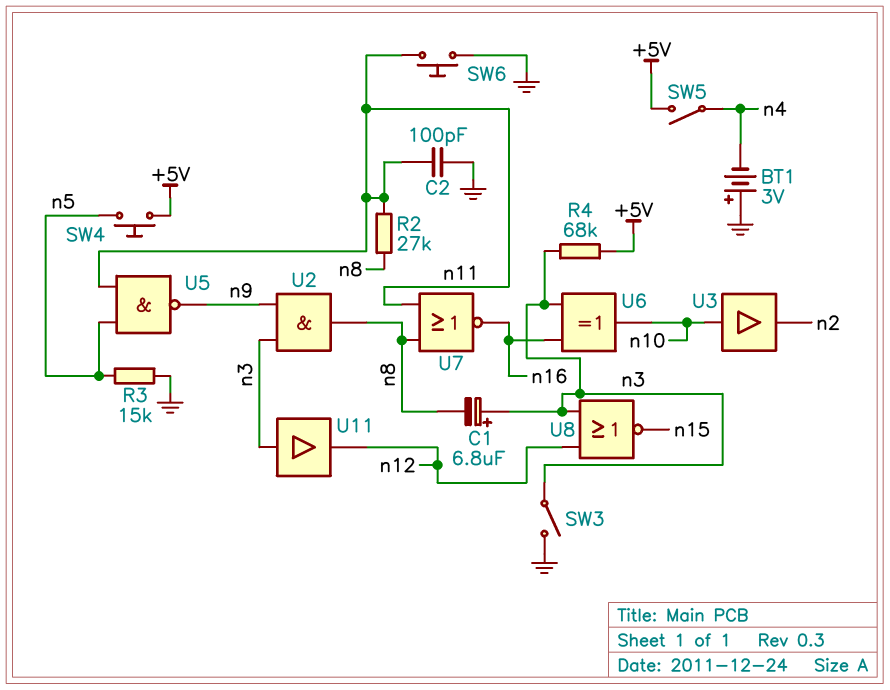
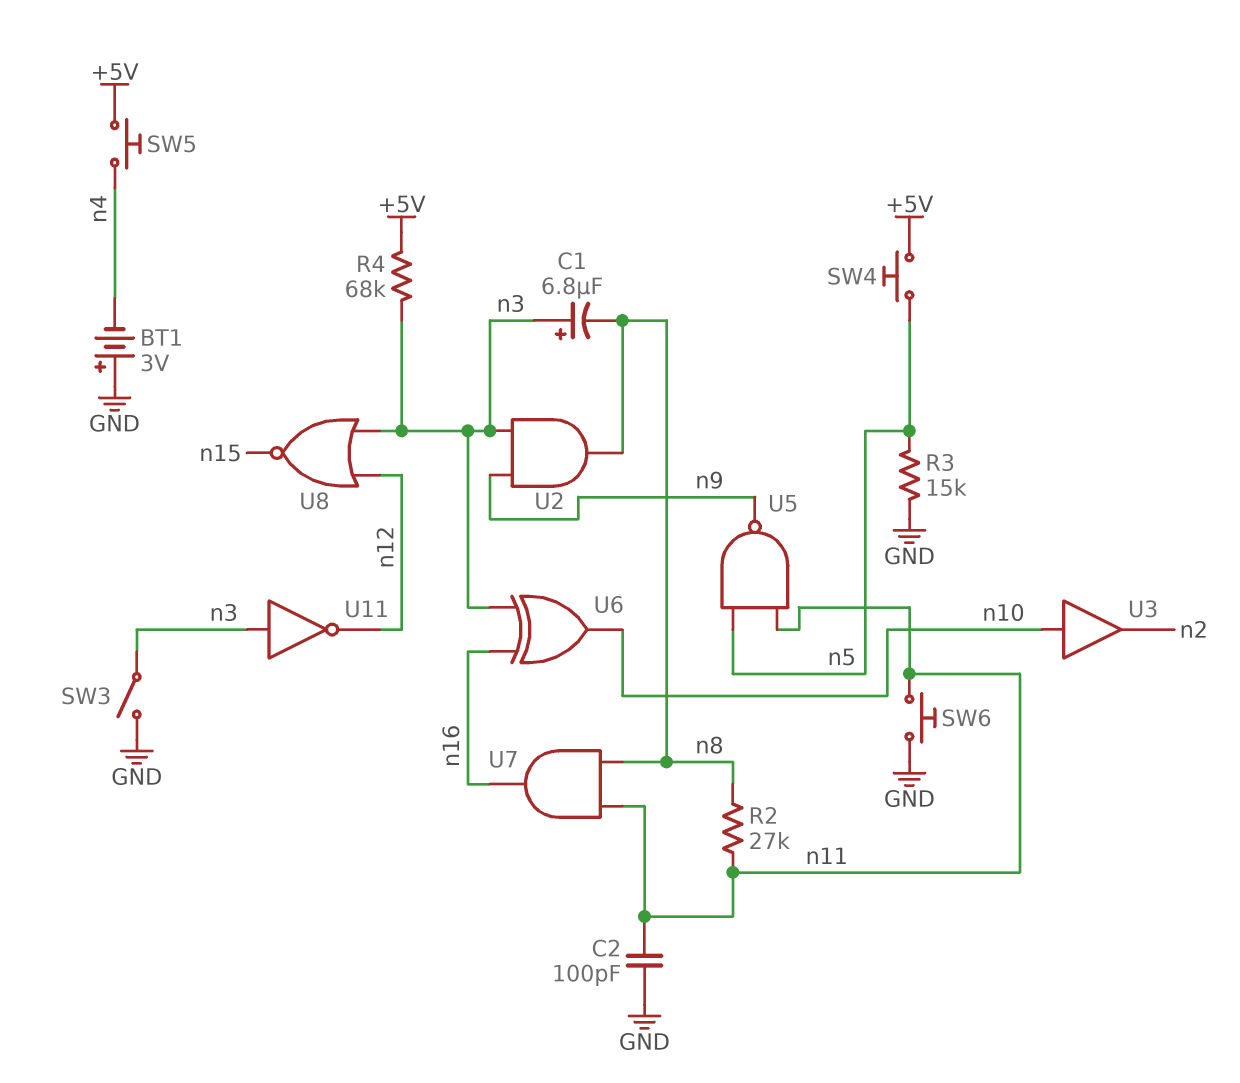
SW5: switch (+5V, n4) -> button (+5V, n4)
U7: NOR (in n8, in n11, out n16) -> AND (in n8, in n11, out n16)
U11: buffer (in n3, out n12) -> NOT (in n3, out n12)

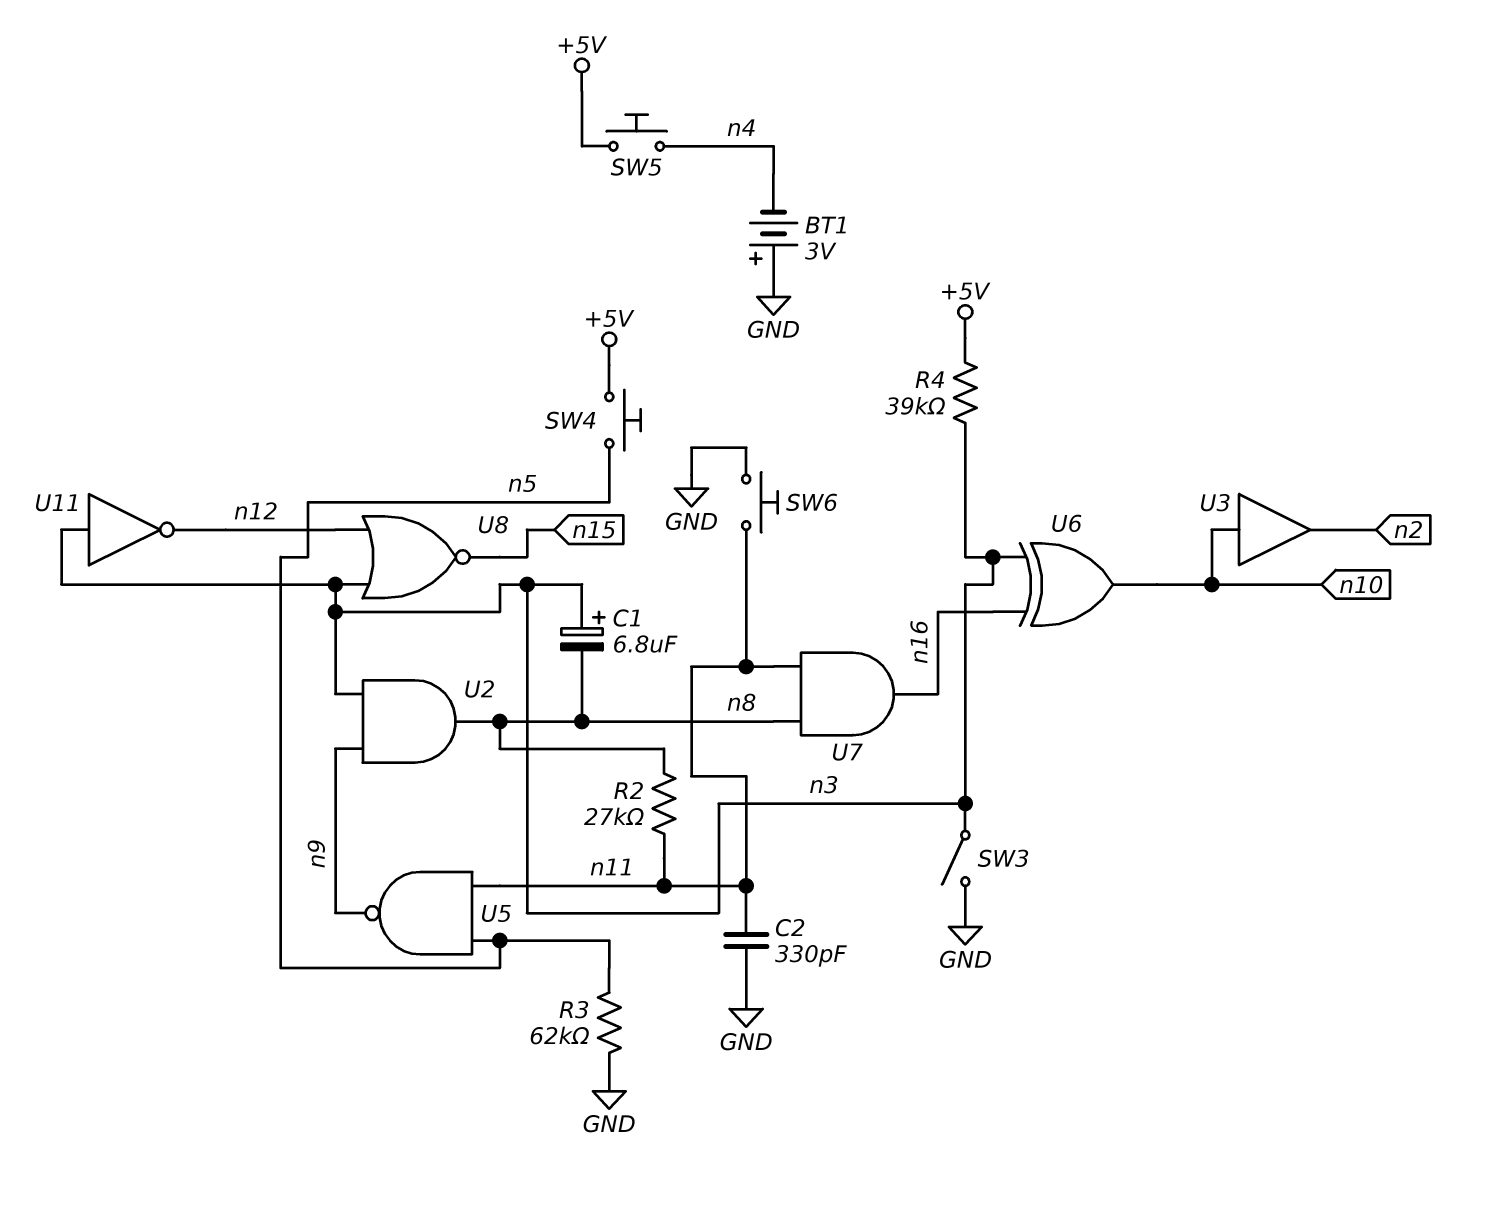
C2: 100pF (GND, n11) -> 330pF (GND, n11)
R3: 15k (GND, n5) -> 62k (GND, n5)
R4: 68k (+5V, n3) -> 39k (+5V, n3)

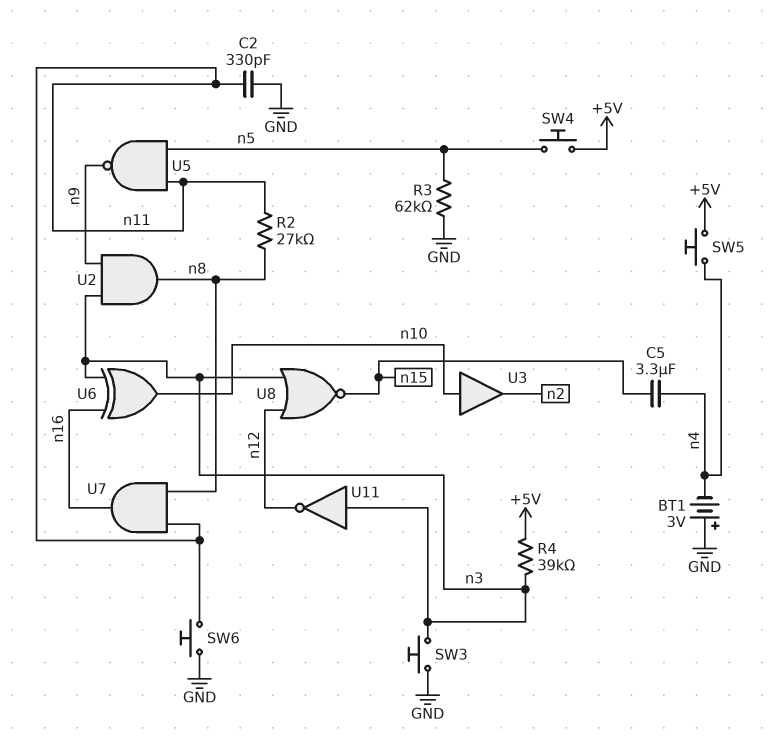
C1: 6.8uF (plus n3, minus n8) -> none
C5: none -> 3.3uF (n4, n15)
SW3: switch (GND, n3) -> button (GND, n3)

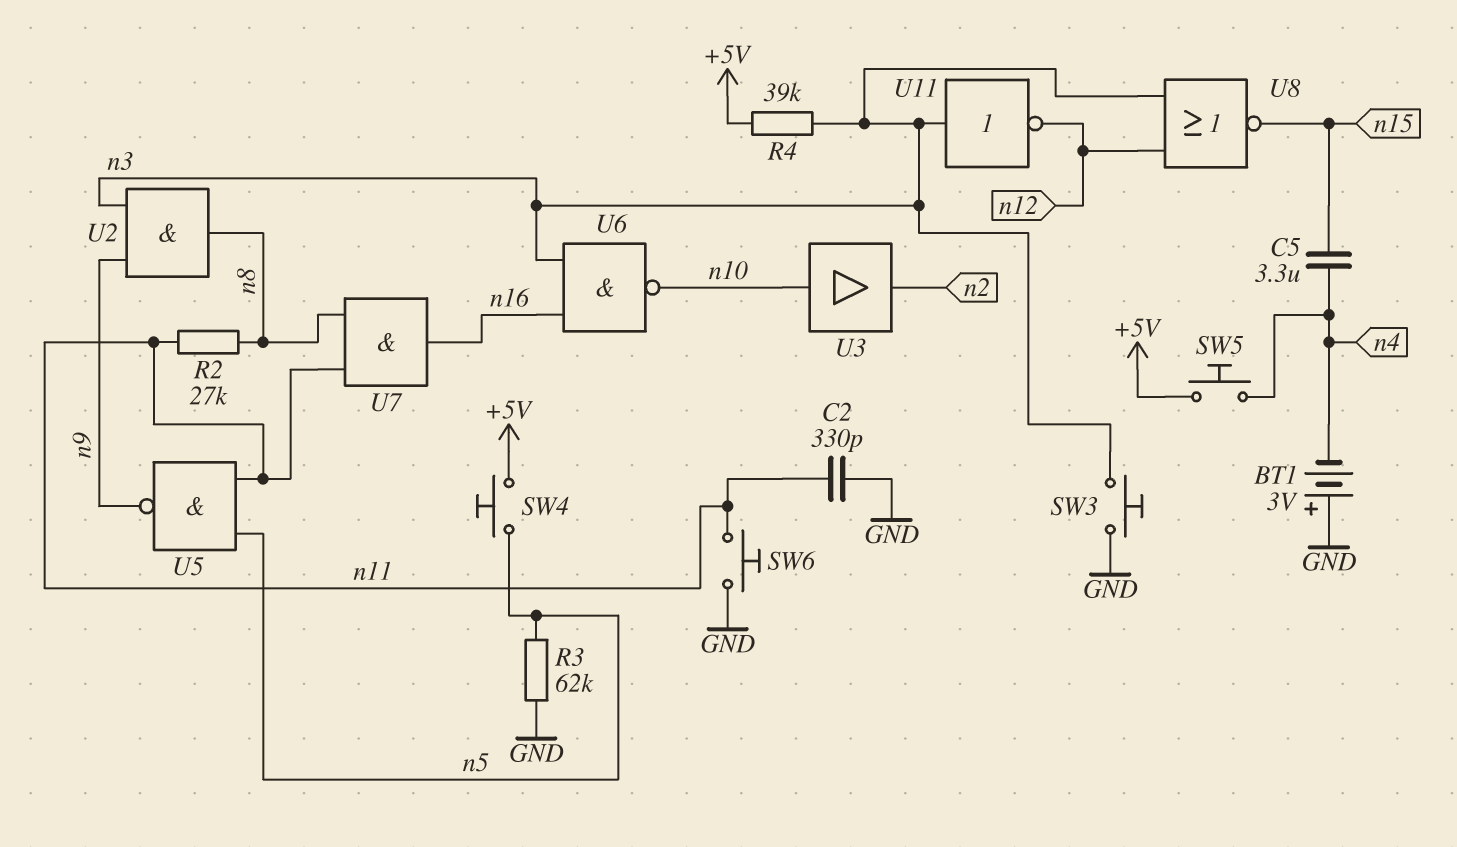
U6: XOR (in n3, in n16, out n10) -> NAND (in n3, in n16, out n10)

